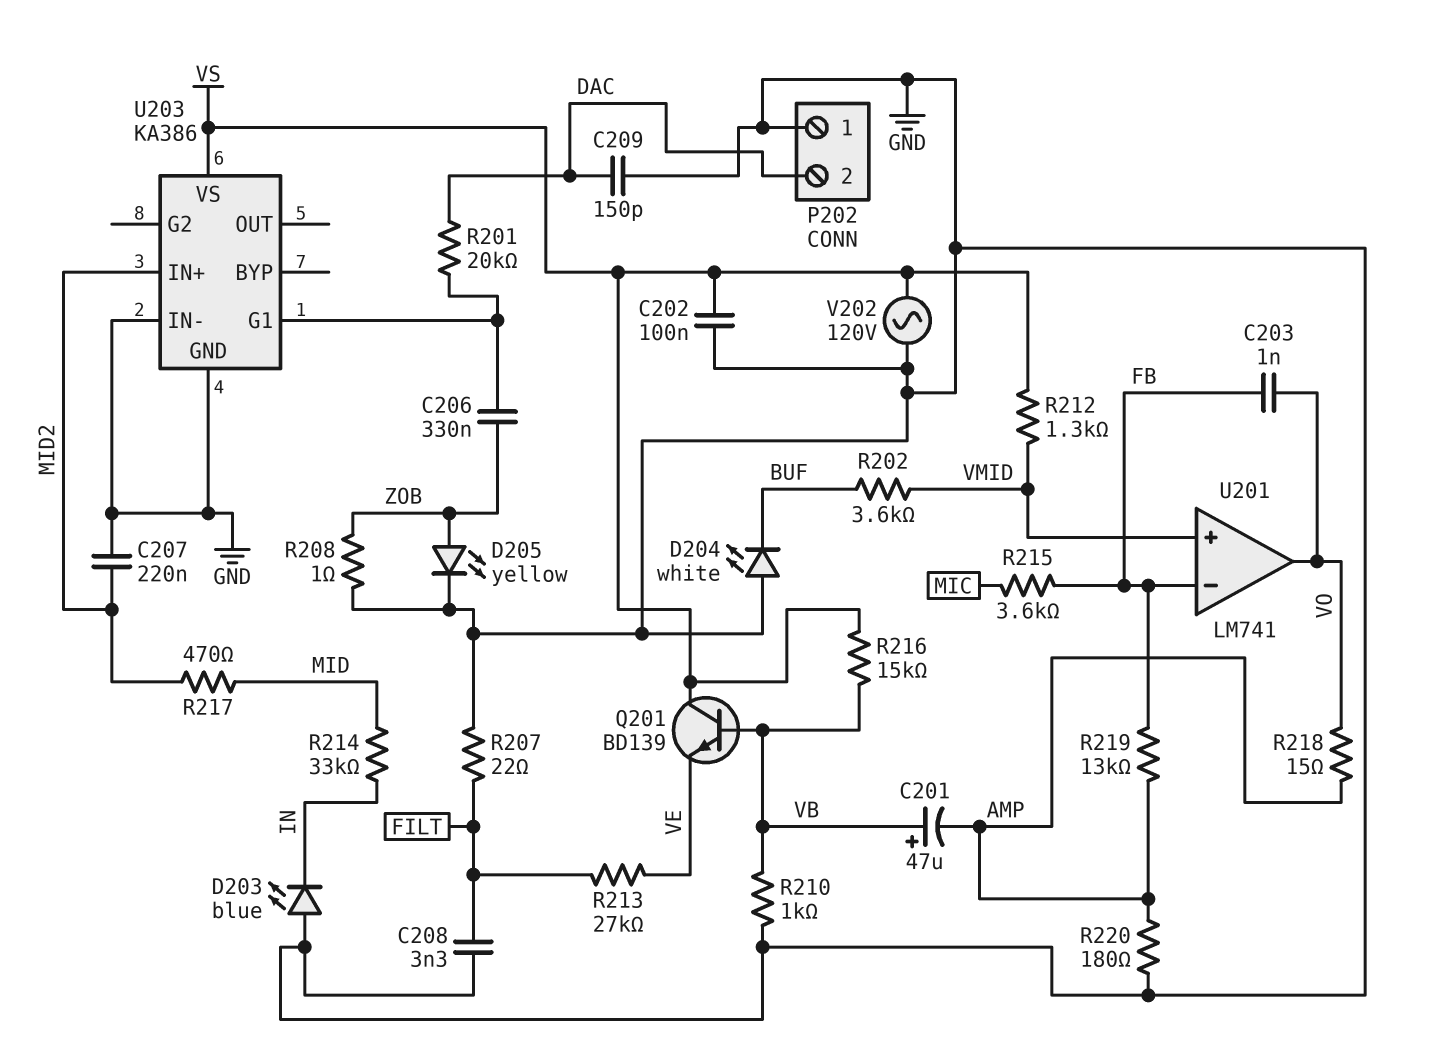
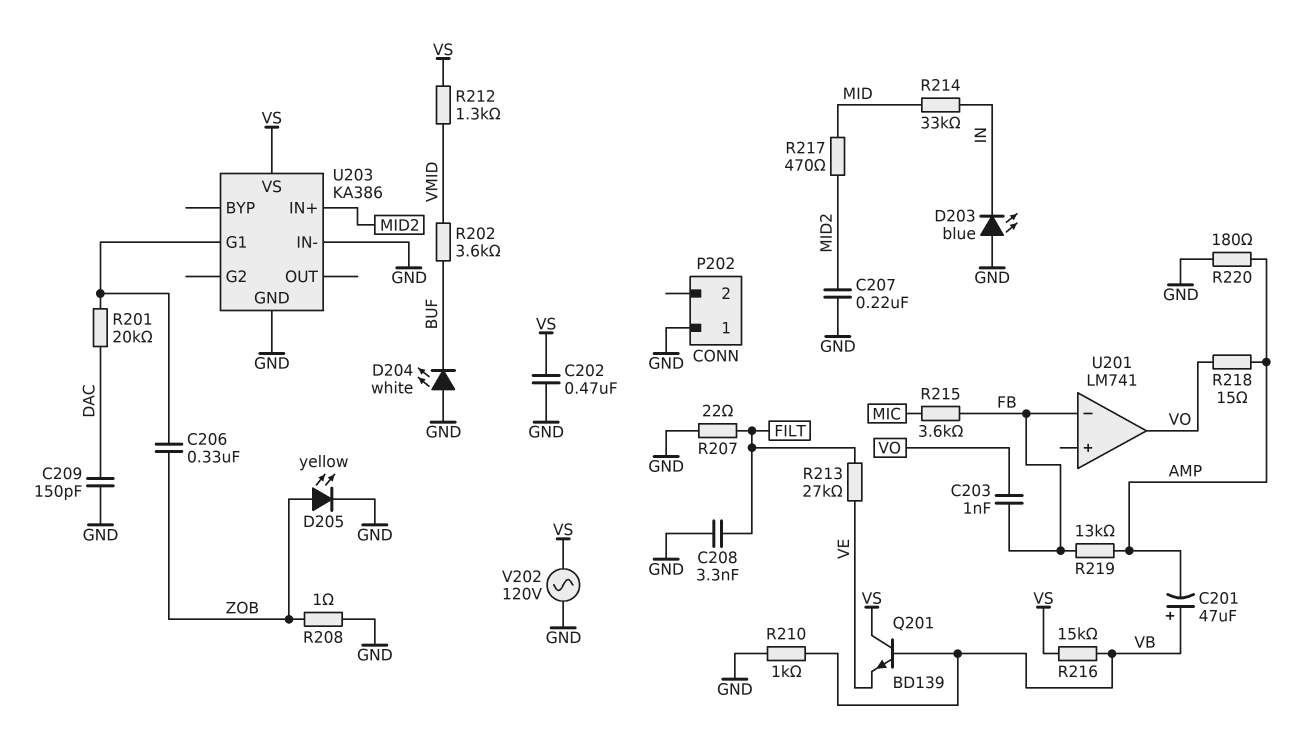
C202: 100nF (GND, VS) -> 470nF (GND, VS)
P202 pin 2: DAC -> none
U201 pin in+: VMID -> none

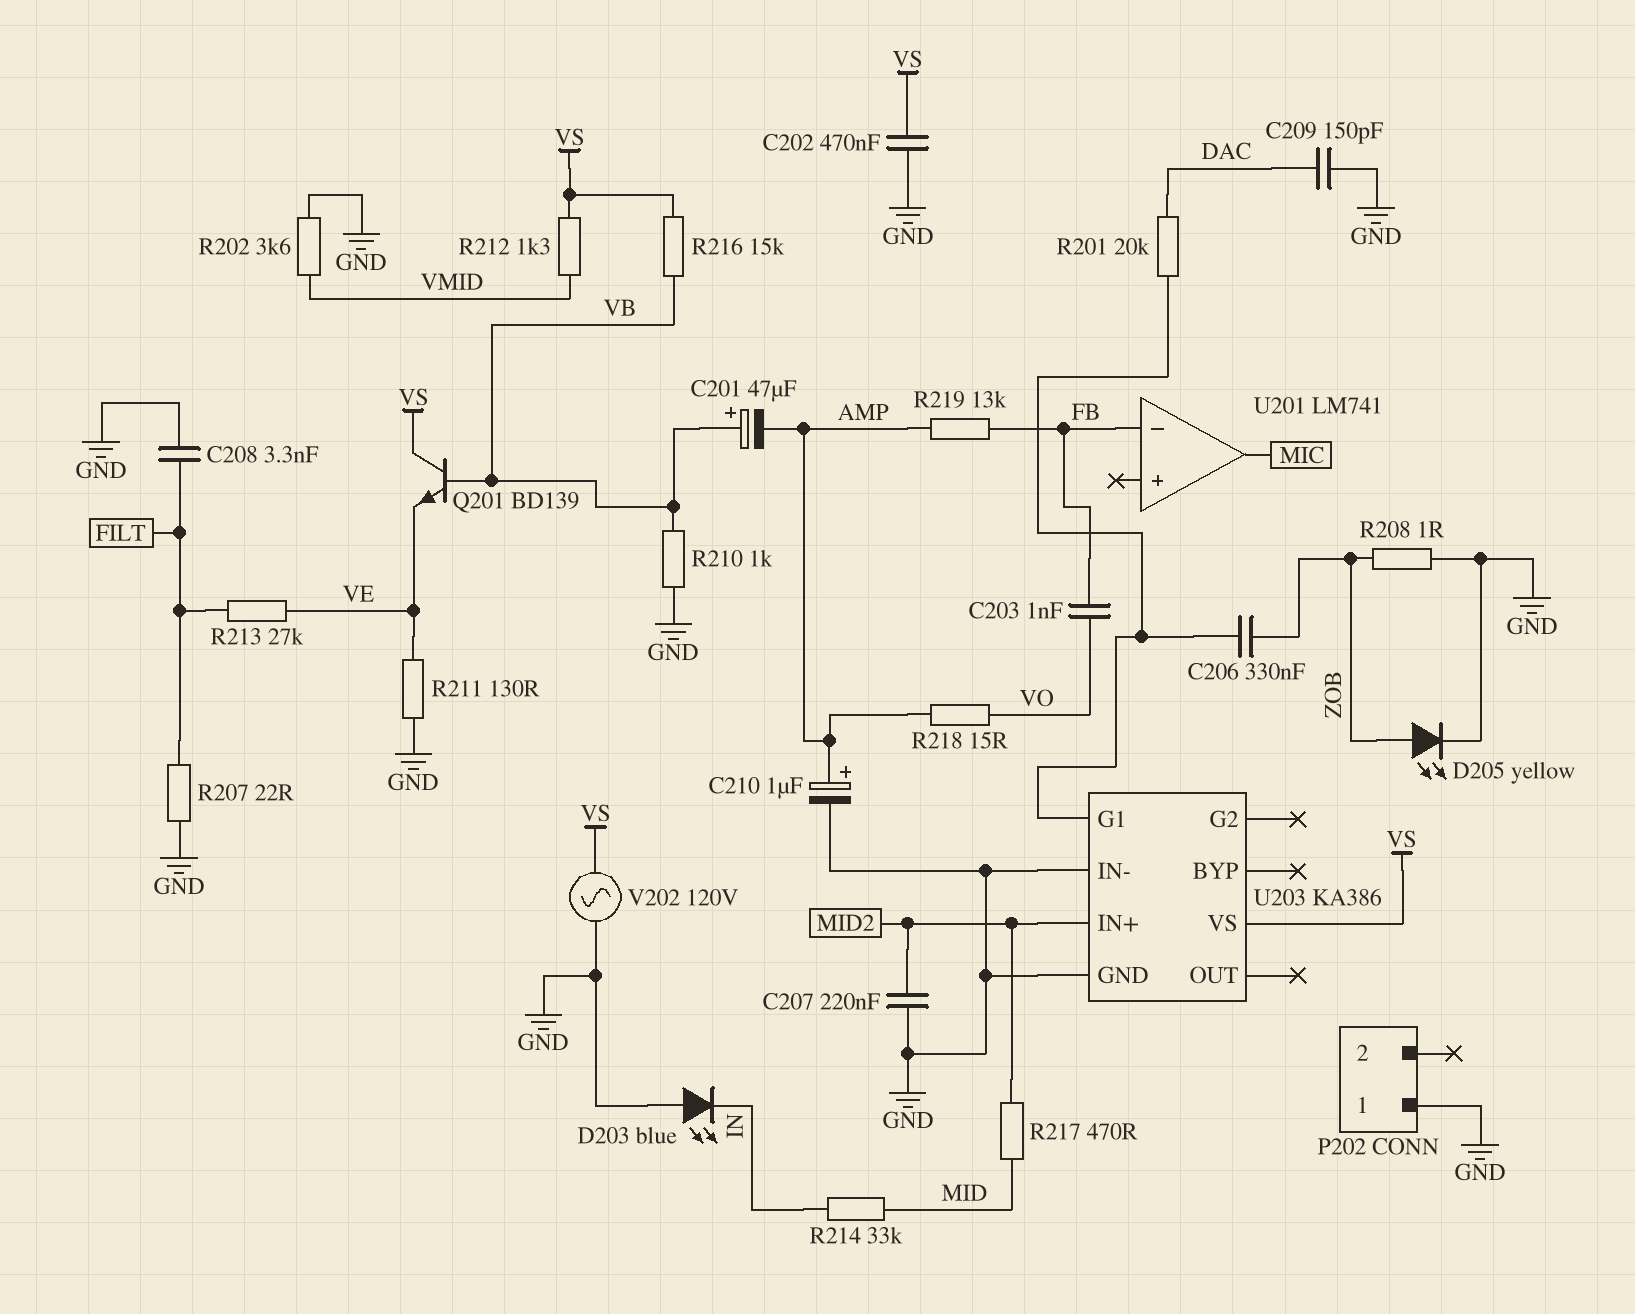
C210: none -> 1uF (plus AMP, minus GND)
D204: LED white (A GND, K BUF) -> none
R202: 3.6k (BUF, VMID) -> 3.6k (GND, VMID)
R211: none -> 130 (GND, VE)
R215: 3.6k (FB, MIC) -> none
R220: 180 (AMP, GND) -> none
U201 pin out: VO -> MIC

